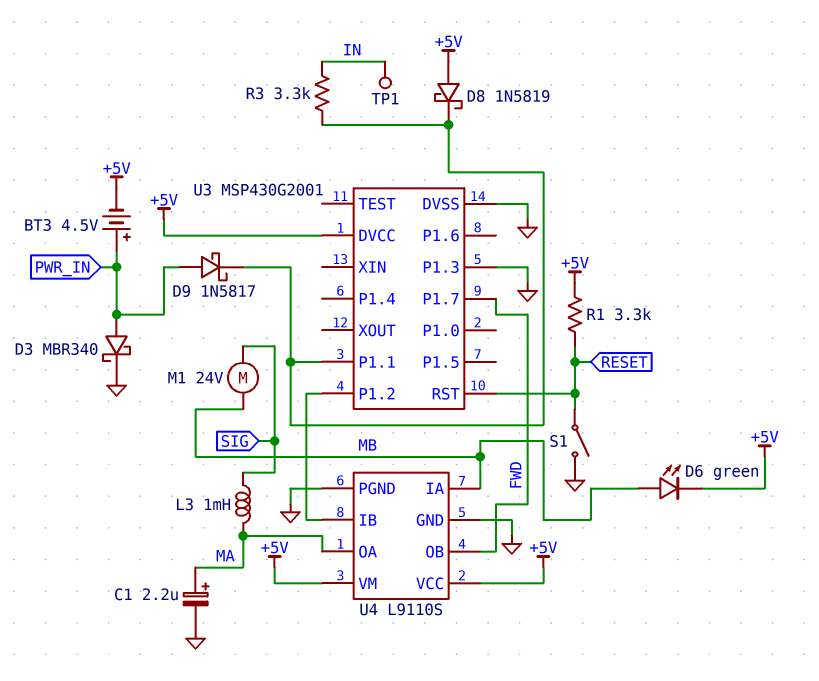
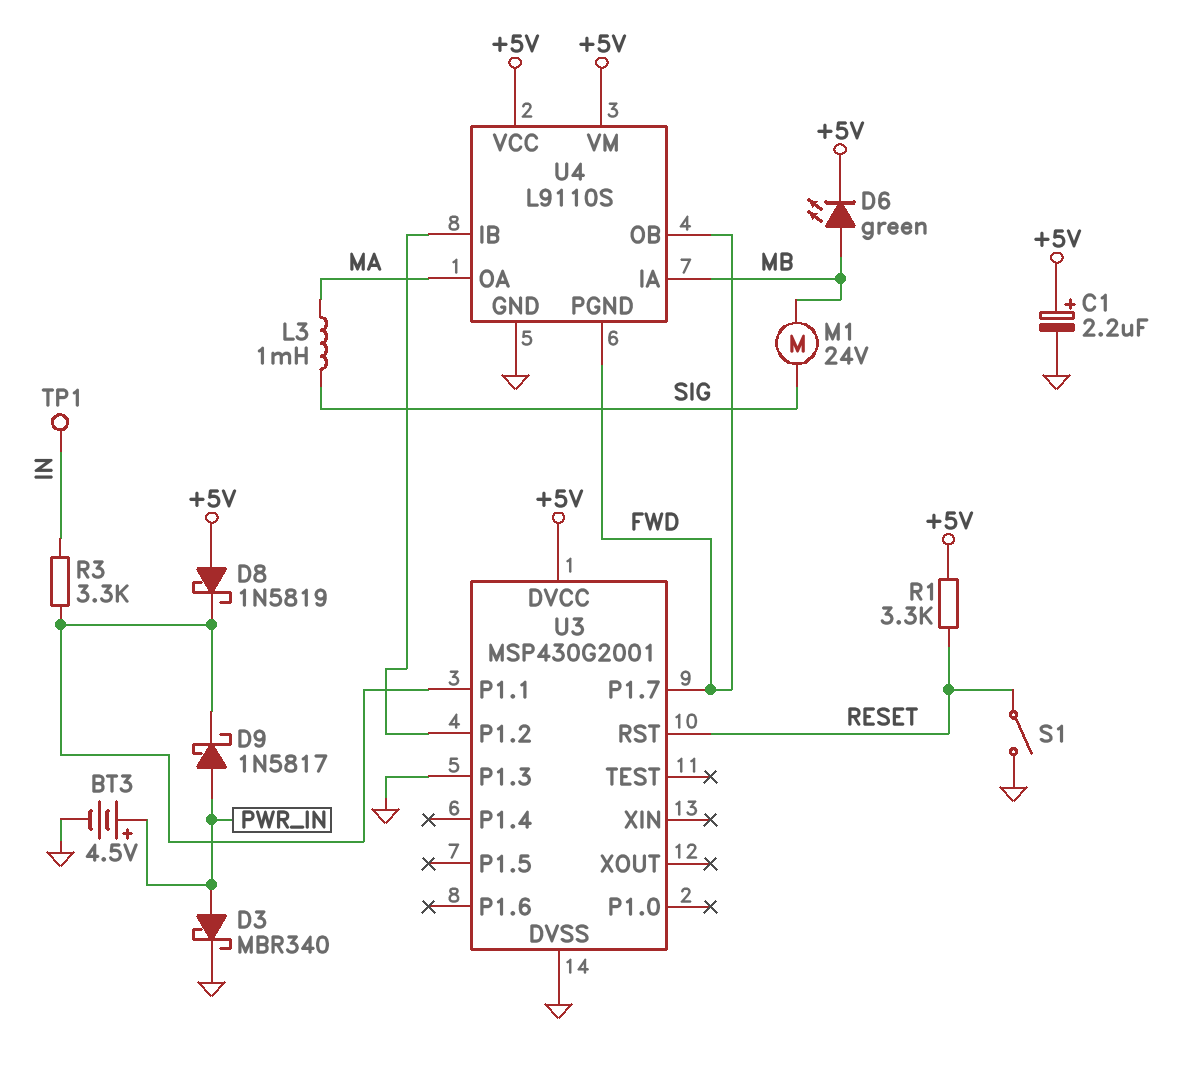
BT3: 4.5V (plus PWR_IN, minus +5V) -> 4.5V (plus PWR_IN, minus GND)
C1: 2.2uF (plus MA, minus GND) -> 2.2uF (plus +5V, minus GND)
U4 pin PGND: GND -> FWD

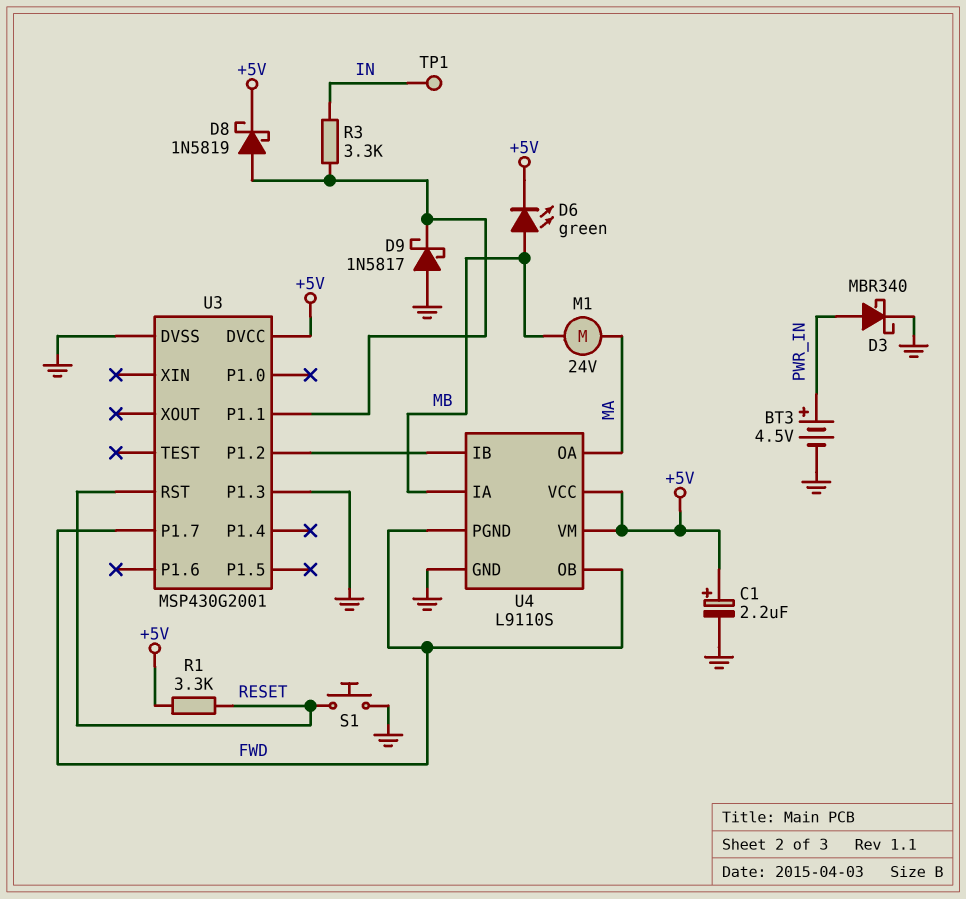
D8: schottky 1N5819 (A +5V, K U3/P1.1) -> schottky 1N5819 (A U3/P1.1, K +5V)
D9: schottky 1N5817 (A PWR_IN, K U3/P1.1) -> schottky 1N5817 (A GND, K U3/P1.1)
L3: 1mH (MA, SIG) -> none
M1: motor 24V (MB, SIG) -> motor 24V (MA, MB)
S1: switch (GND, RESET) -> button (GND, RESET)

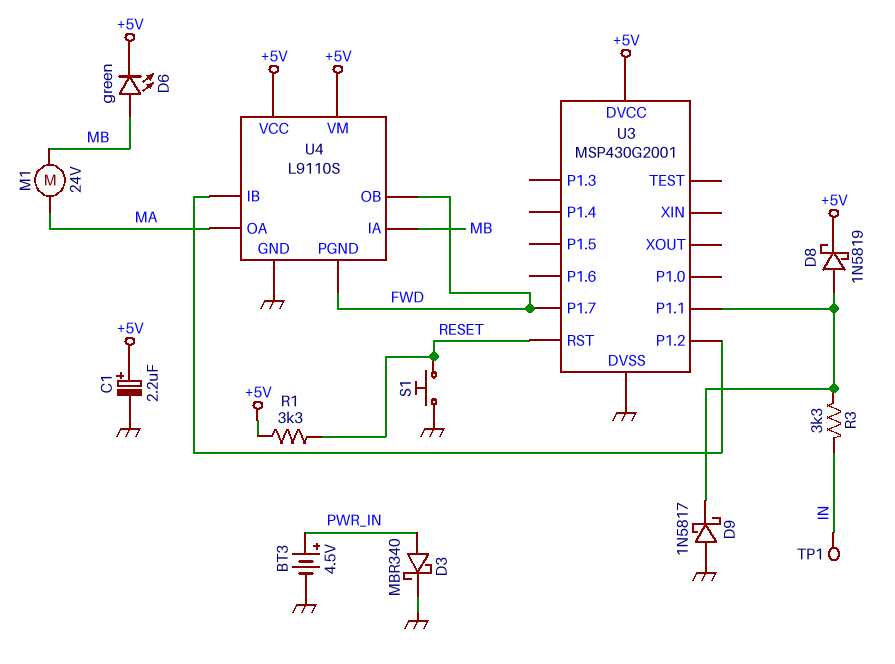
U3 pin P1.3: GND -> none

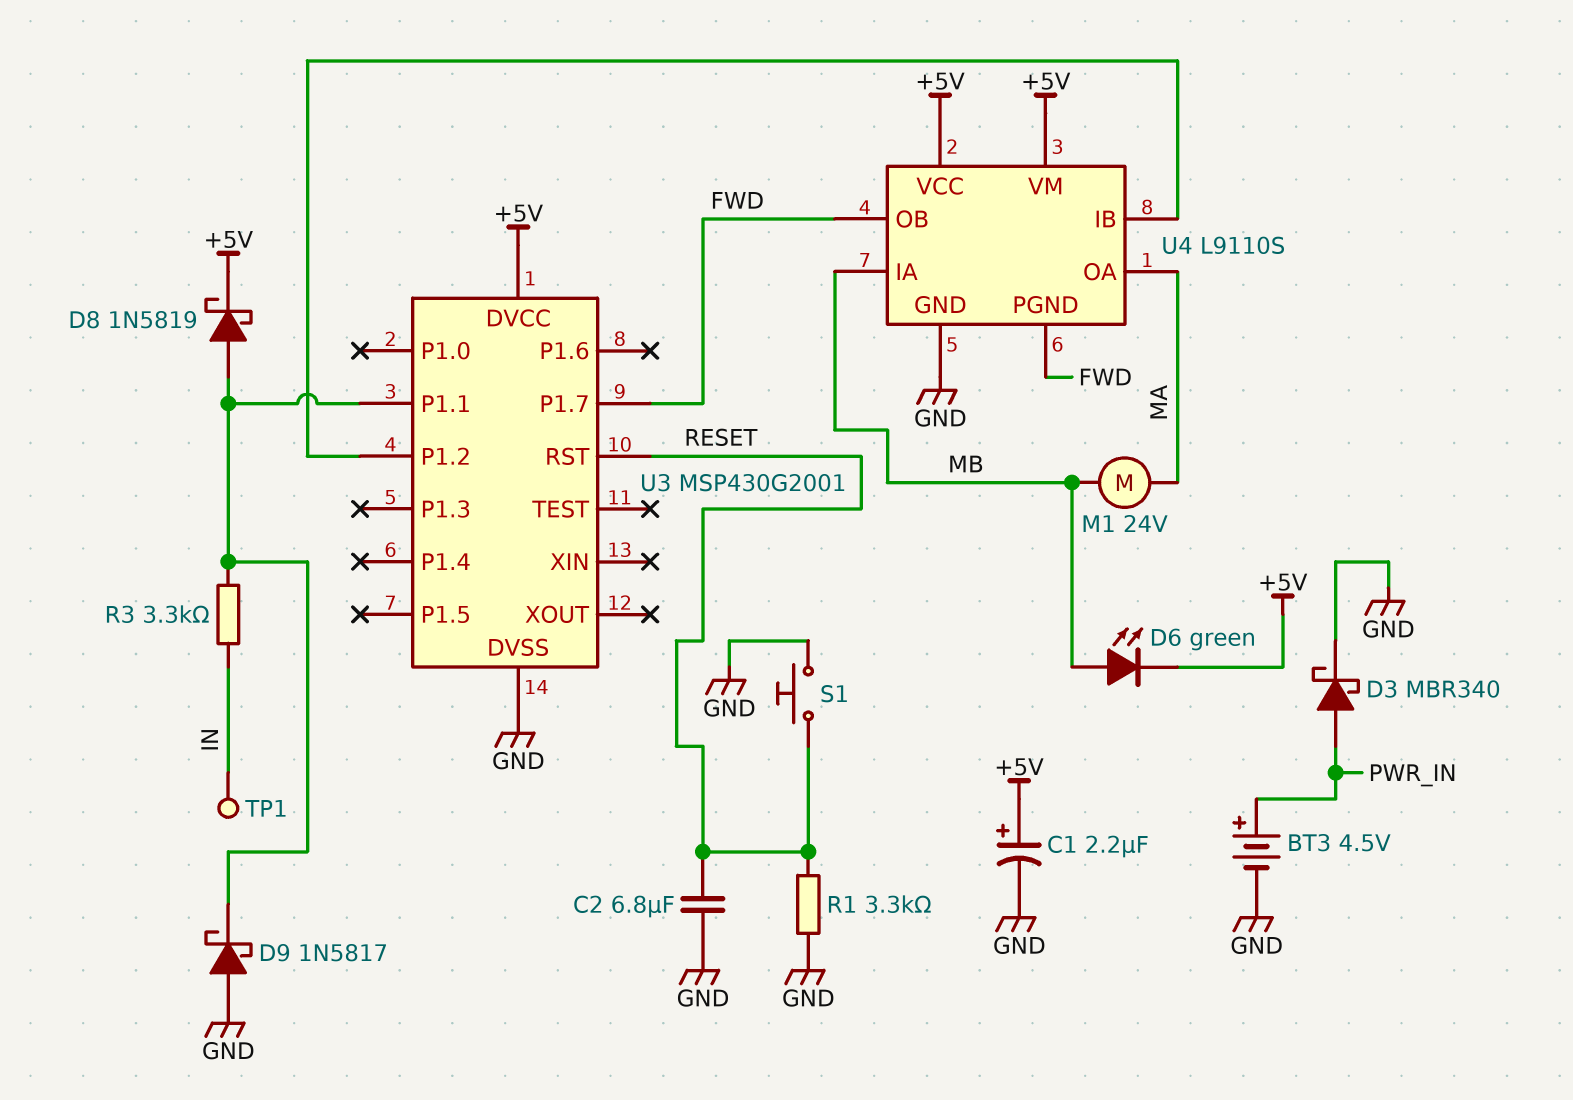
C2: none -> 6.8uF (GND, RESET)
R1: 3.3k (+5V, RESET) -> 3.3k (GND, RESET)

